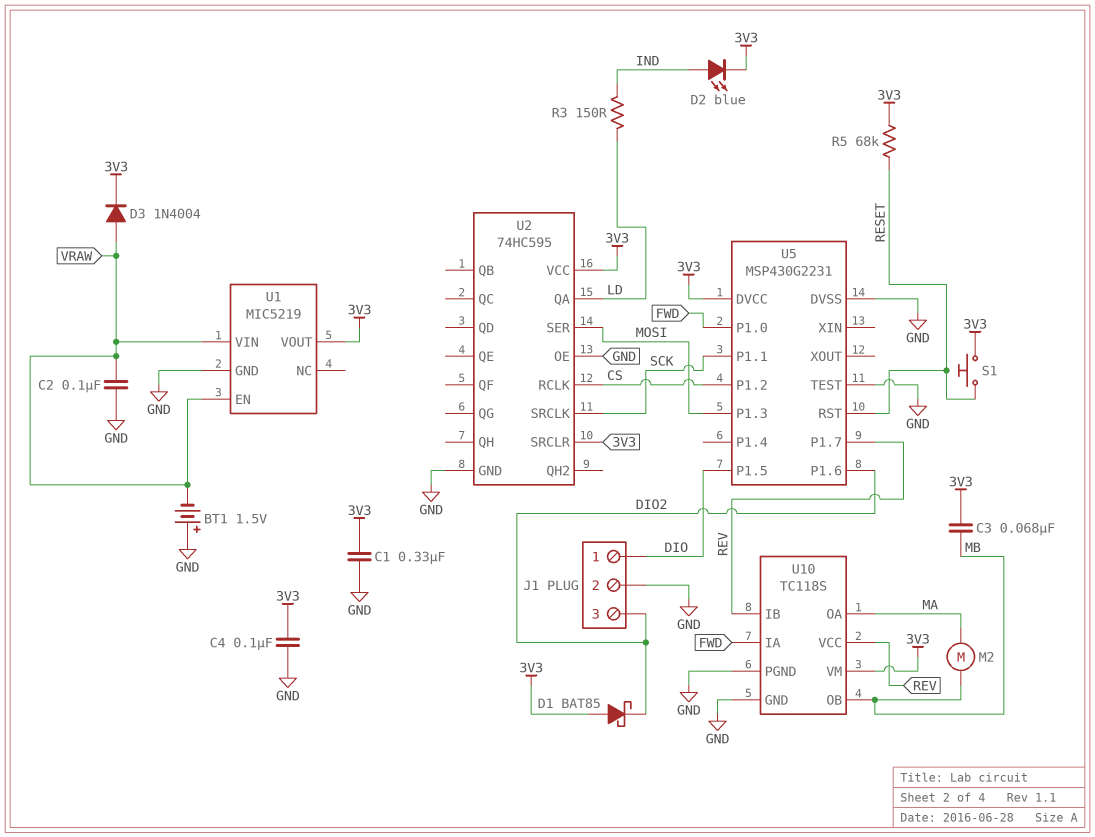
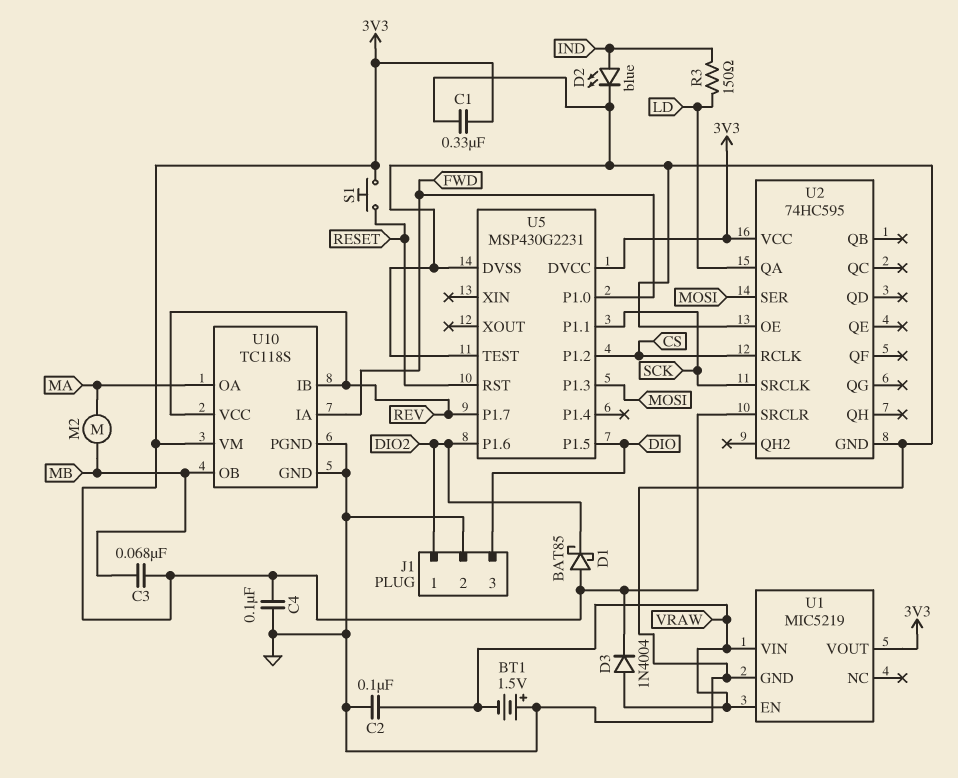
D2: LED blue (A IND, K 3V3) -> LED blue (A IND, K GND)
J1 pin 1: DIO -> DIO2
J1 pin 3: DIO2 -> DIO
R5: 68k (3V3, RESET) -> none

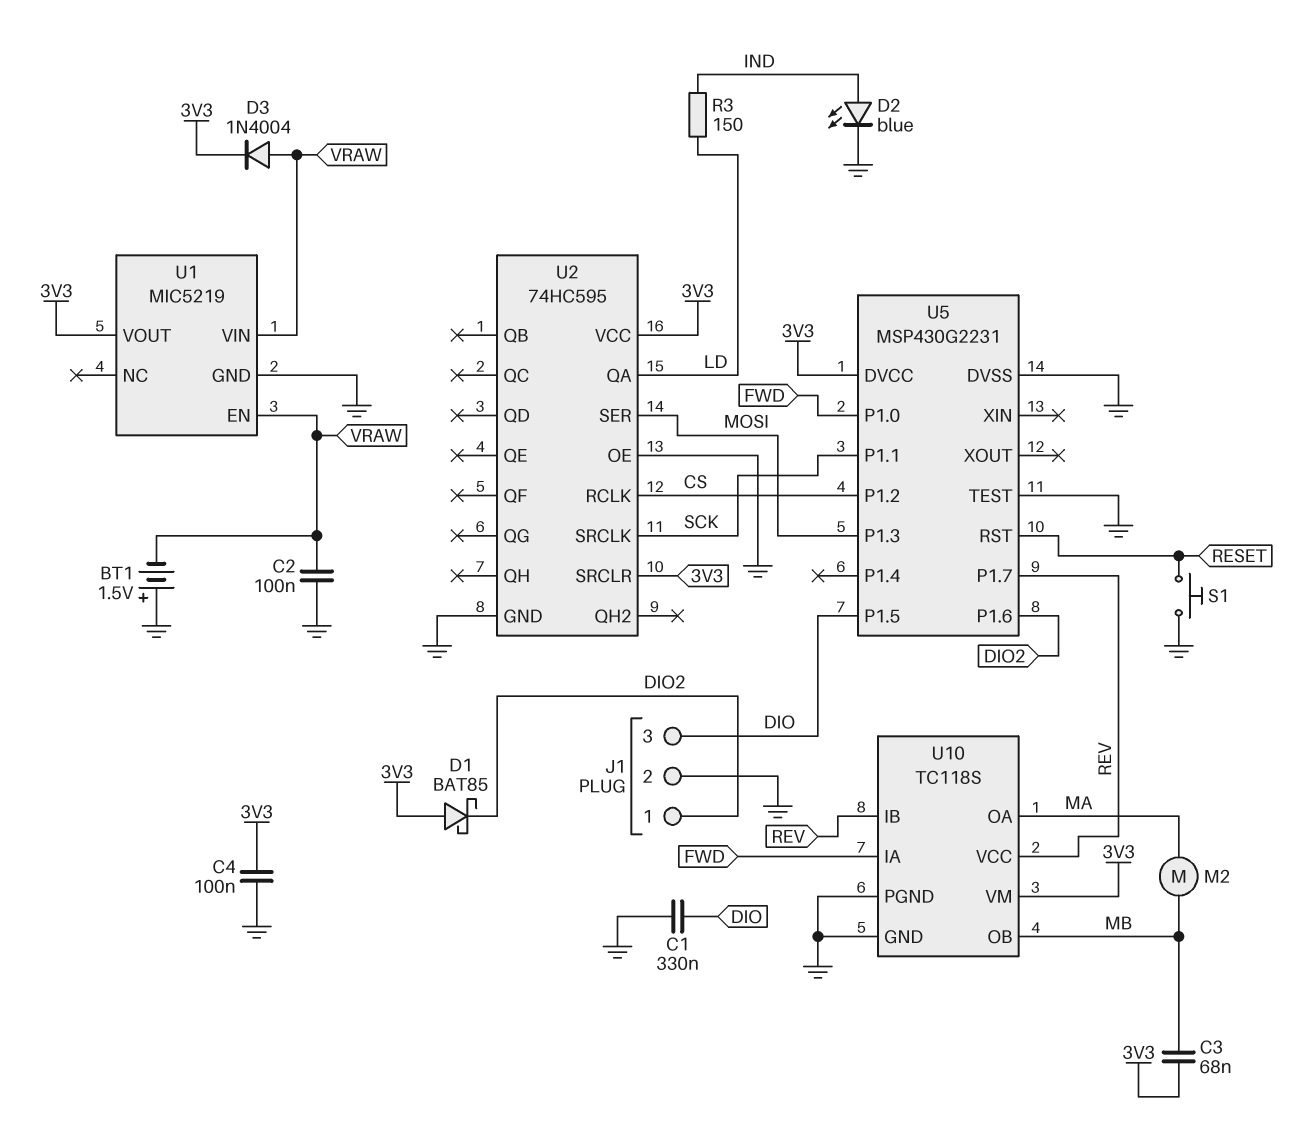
C1: 330nF (3V3, GND) -> 330nF (DIO, GND)
S1: button (3V3, RESET) -> button (GND, RESET)

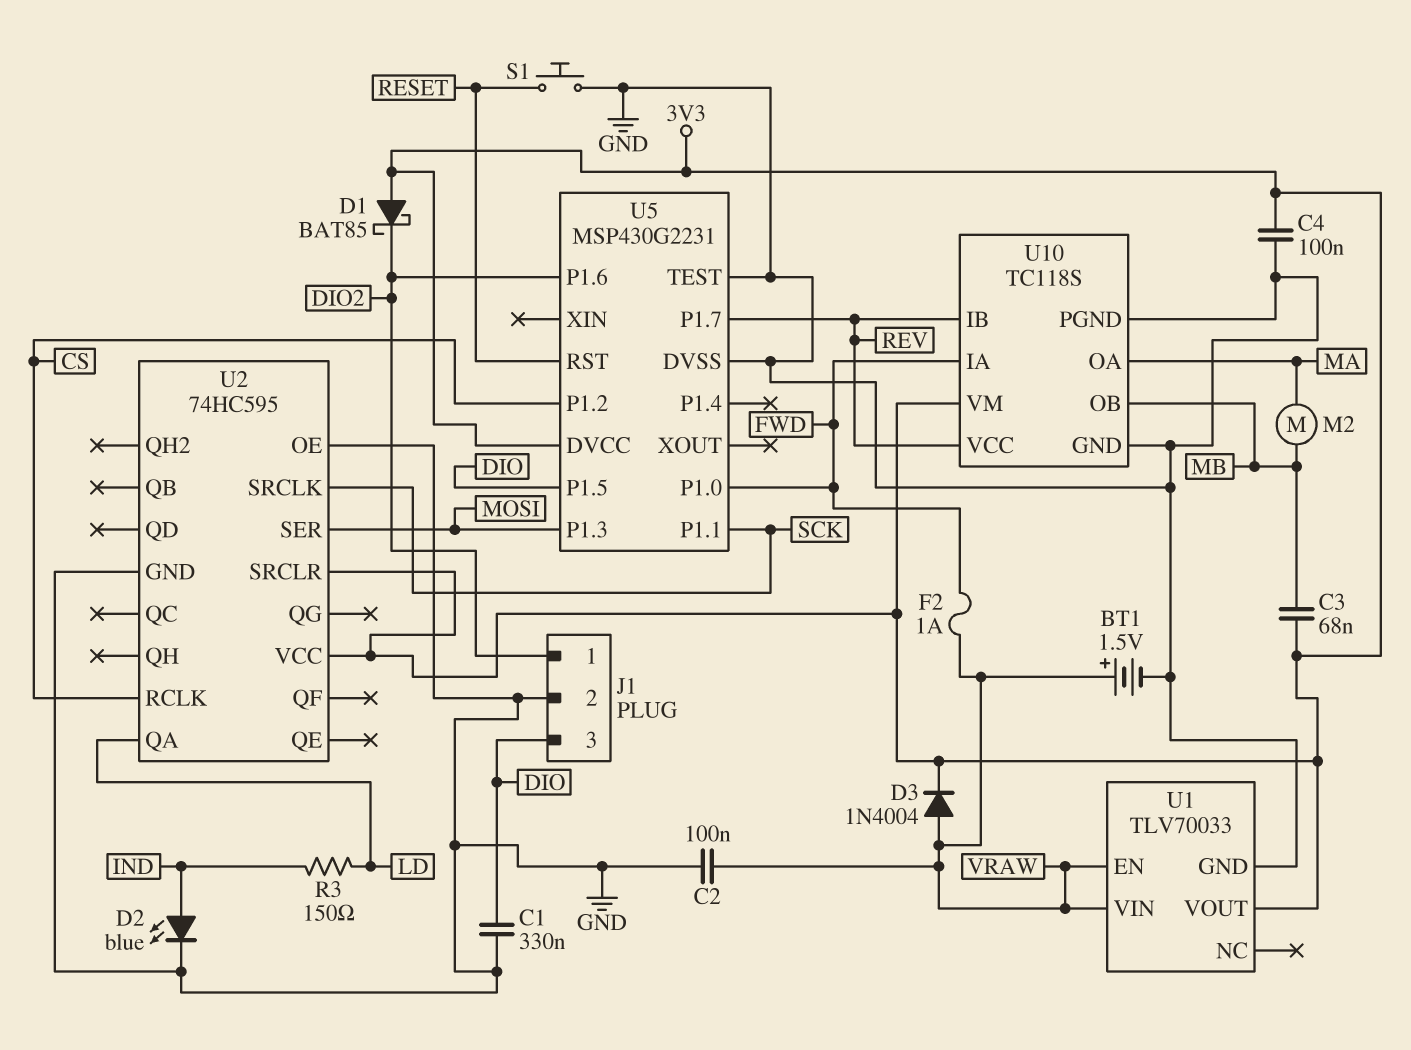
BT1: 1.5V (plus GND, minus VRAW) -> 1.5V (plus VRAW, minus GND)
F2: none -> 1A (FWD, VRAW)
U1: MIC5219 -> TLV70033

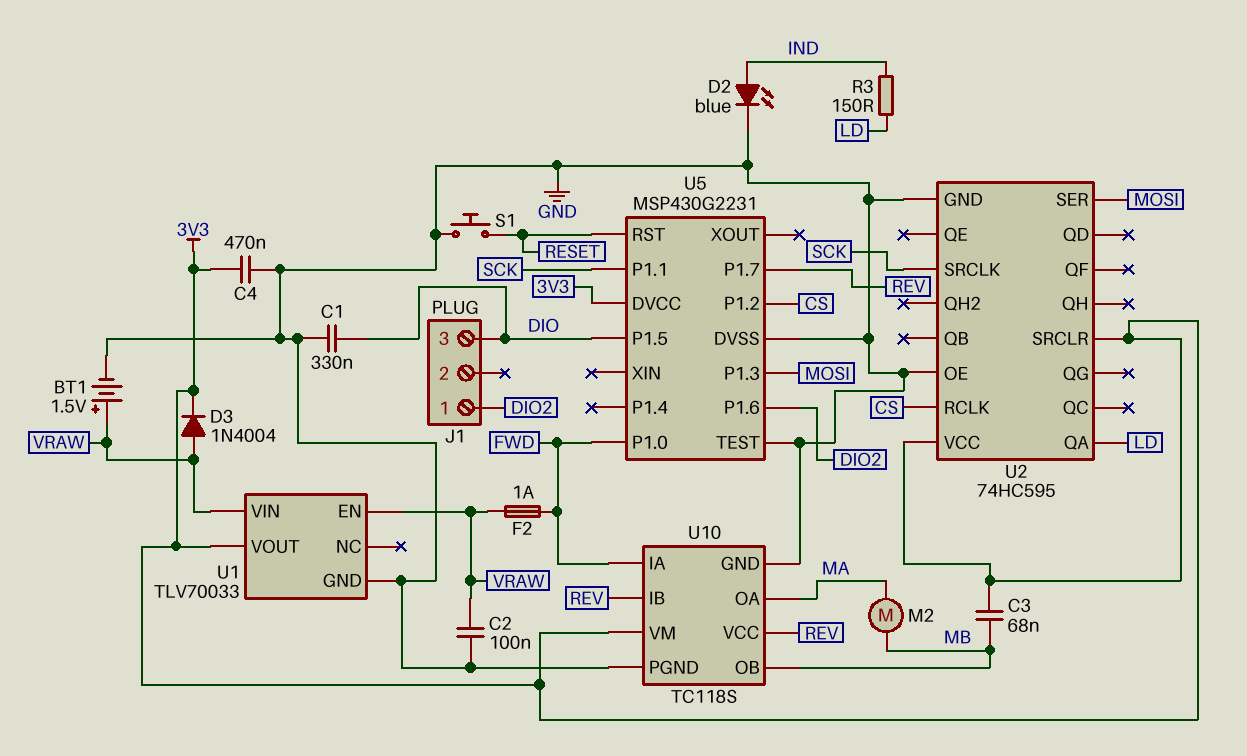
C4: 100nF (3V3, GND) -> 470nF (3V3, GND)
D1: schottky BAT85 (A 3V3, K DIO2) -> none
J1 pin 2: GND -> none

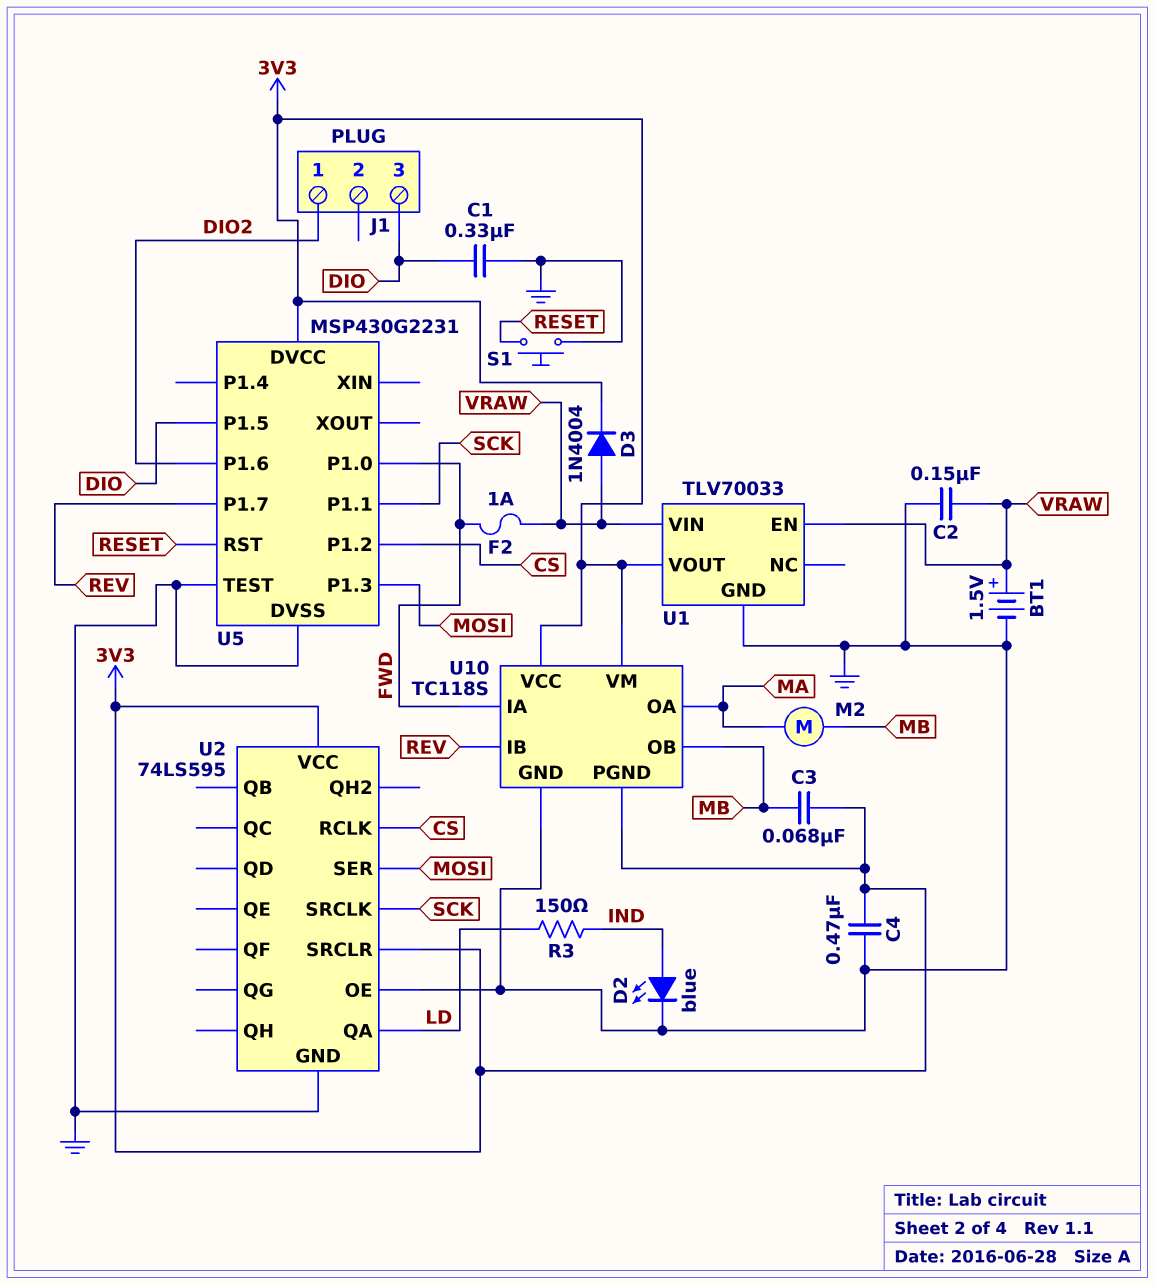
C2: 100nF (GND, VRAW) -> 150nF (GND, VRAW)
U2: 74HC595 -> 74LS595
U10 pin PGND: GND -> 3V3
U10 pin VCC: REV -> 3V3

